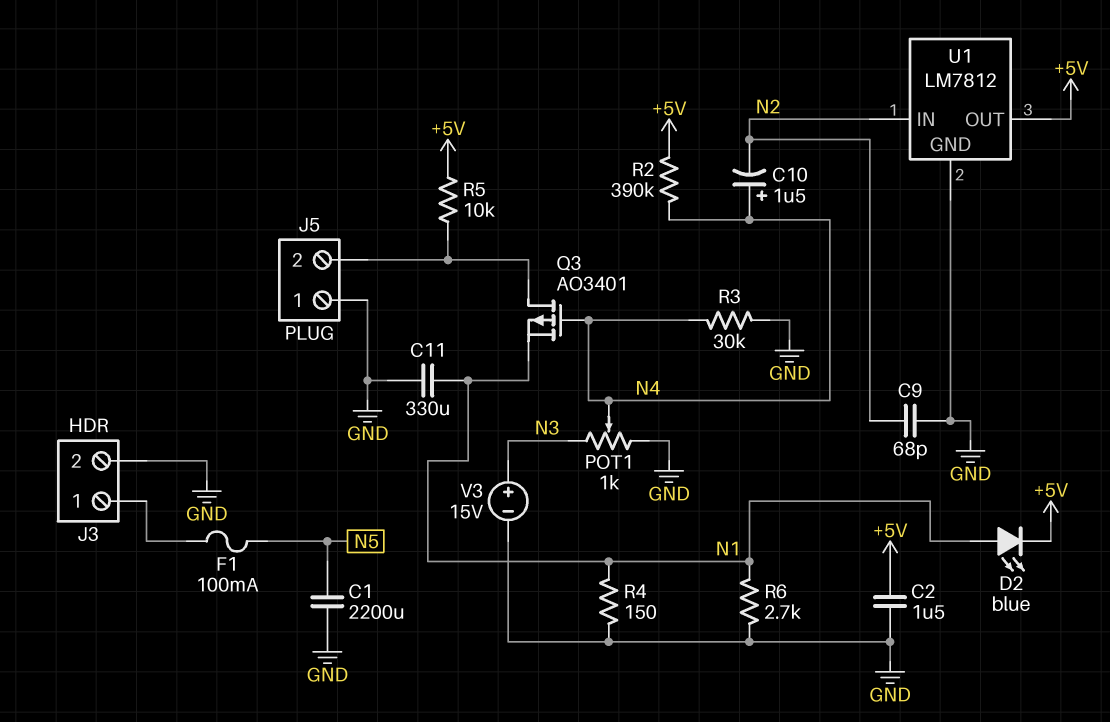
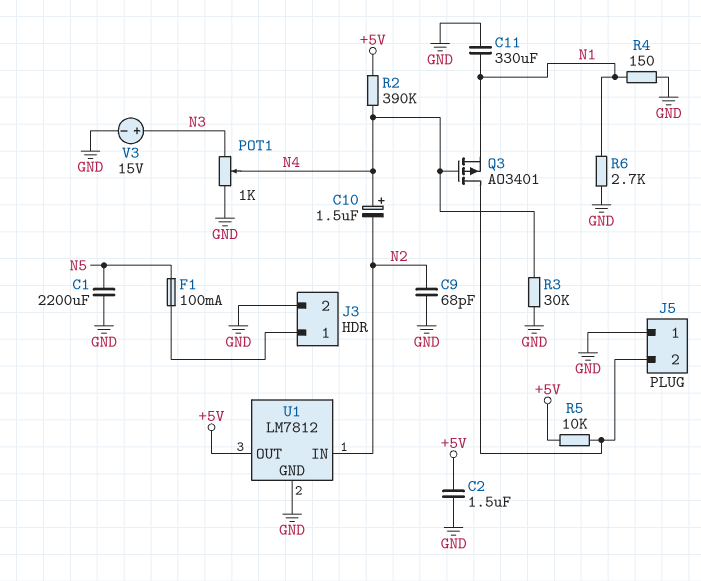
D2: LED blue (A N1, K +5V) -> none

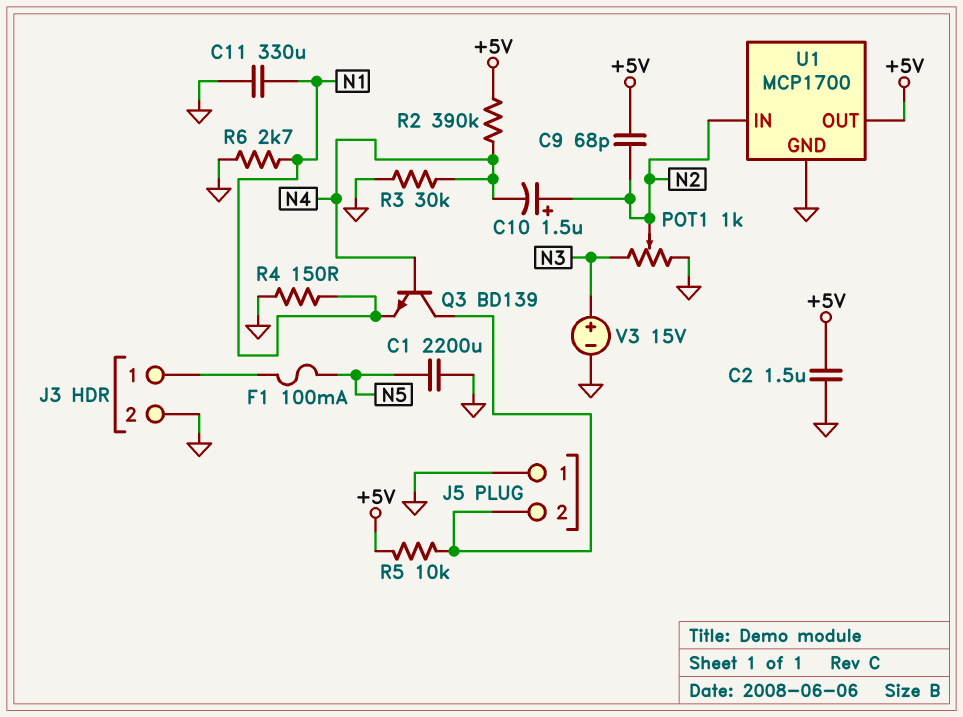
C9: 68pF (GND, N2) -> 68pF (+5V, N2)
C10: 1.5uF (plus N4, minus N2) -> 1.5uF (plus N2, minus N4)
POT1: 1k (GND, N3, wiper N4) -> 1k (GND, N3, wiper N2)
Q3: PMOS AO3401 (G N4, D J5/2, S N1) -> NPN BD139 (B N4, C J5/2, E N1)
U1: LM7812 -> MCP1700

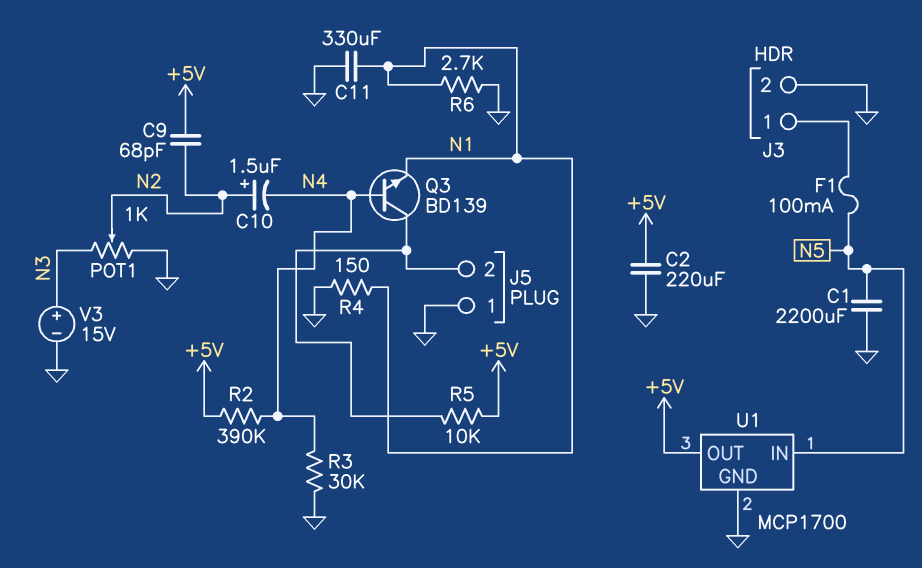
C2: 1.5uF (+5V, GND) -> 220uF (+5V, GND)
U1 pin IN: N2 -> N5

